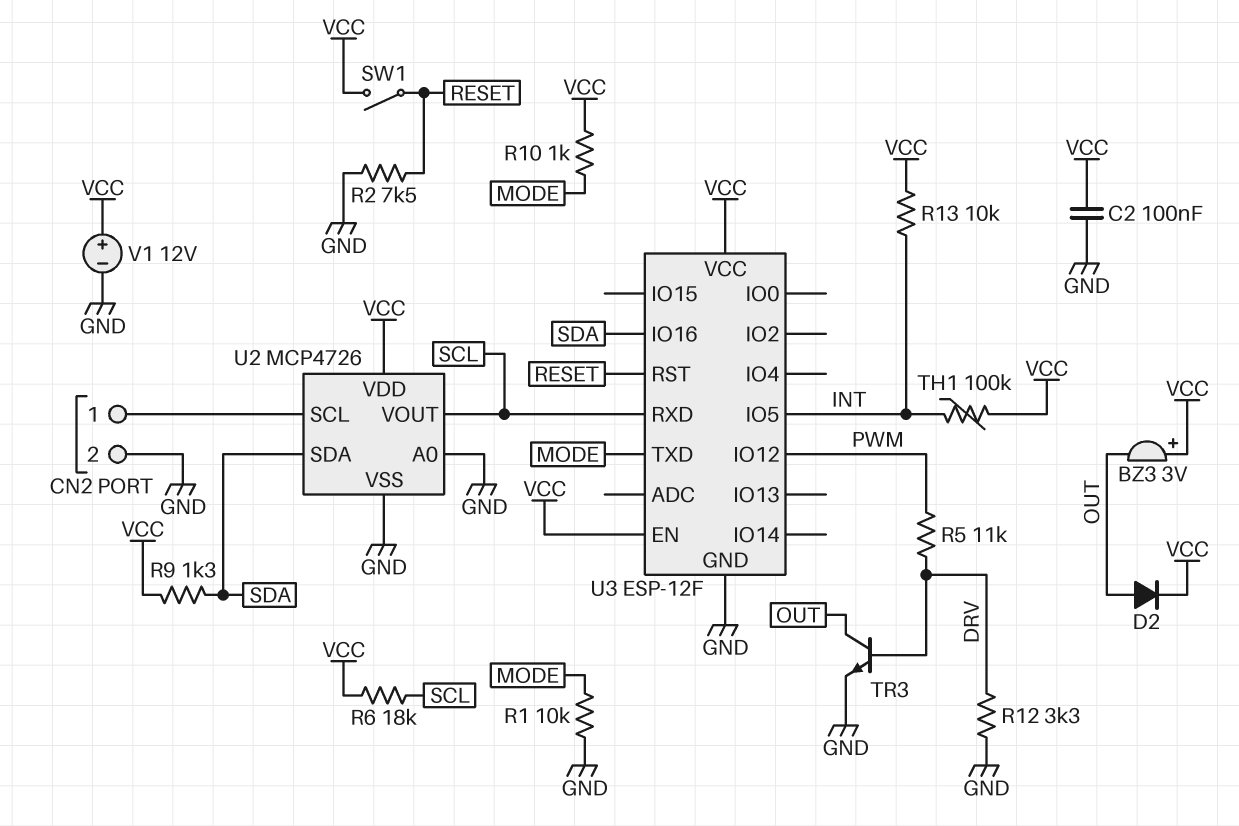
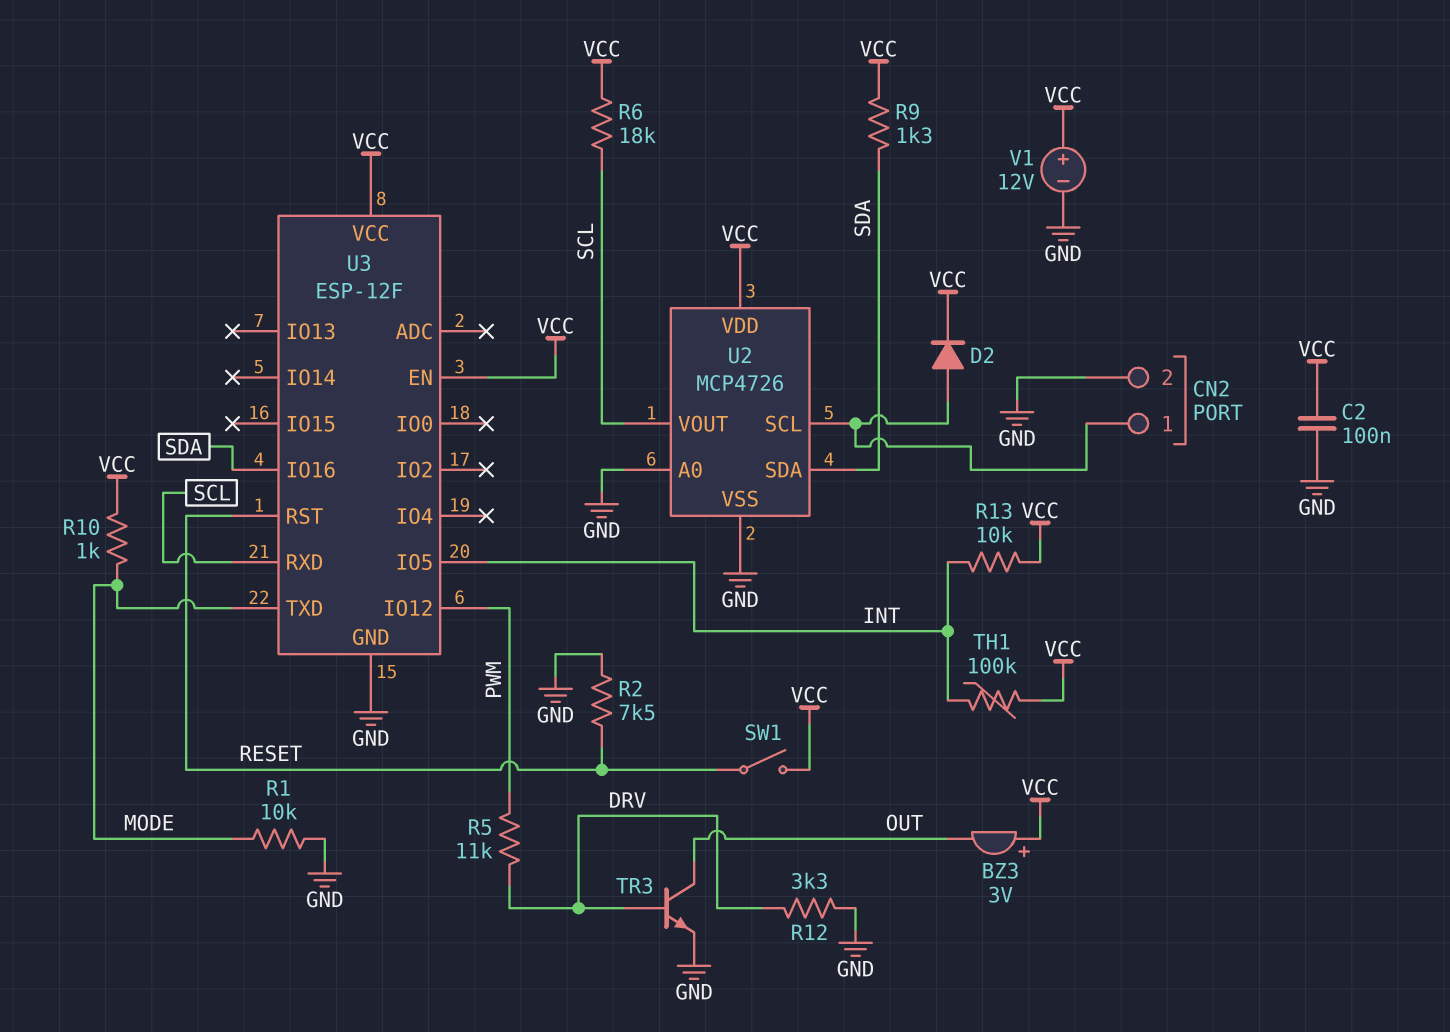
D2: diode (A OUT, K VCC) -> diode (A CN2/1, K VCC)

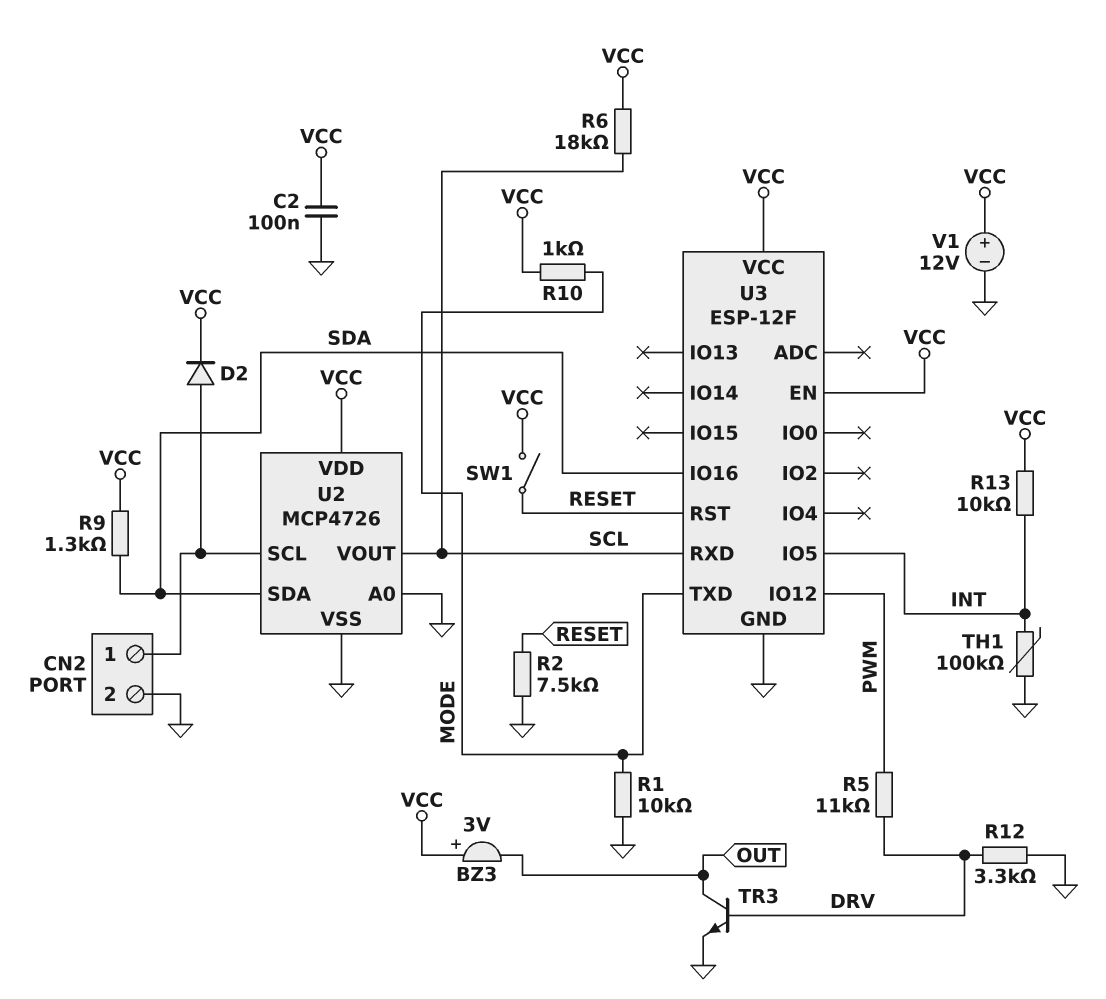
TH1: 100k (INT, VCC) -> 100k (GND, INT)

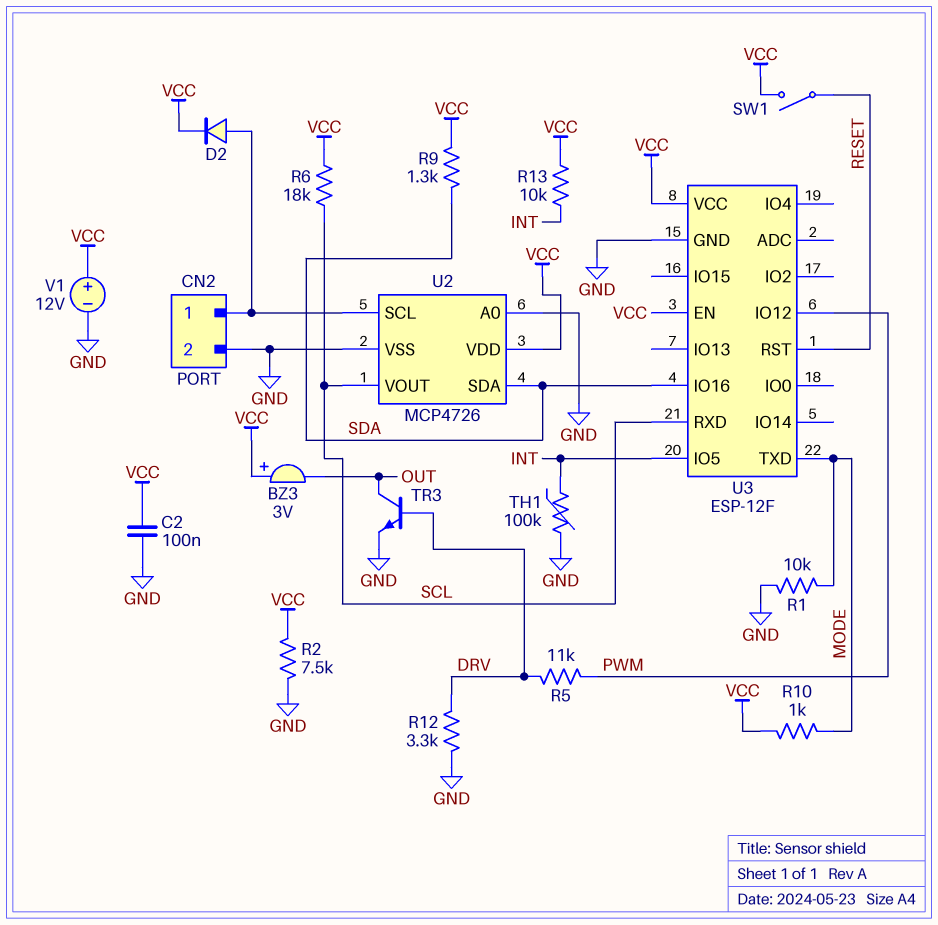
R2: 7.5k (GND, RESET) -> 7.5k (GND, VCC)

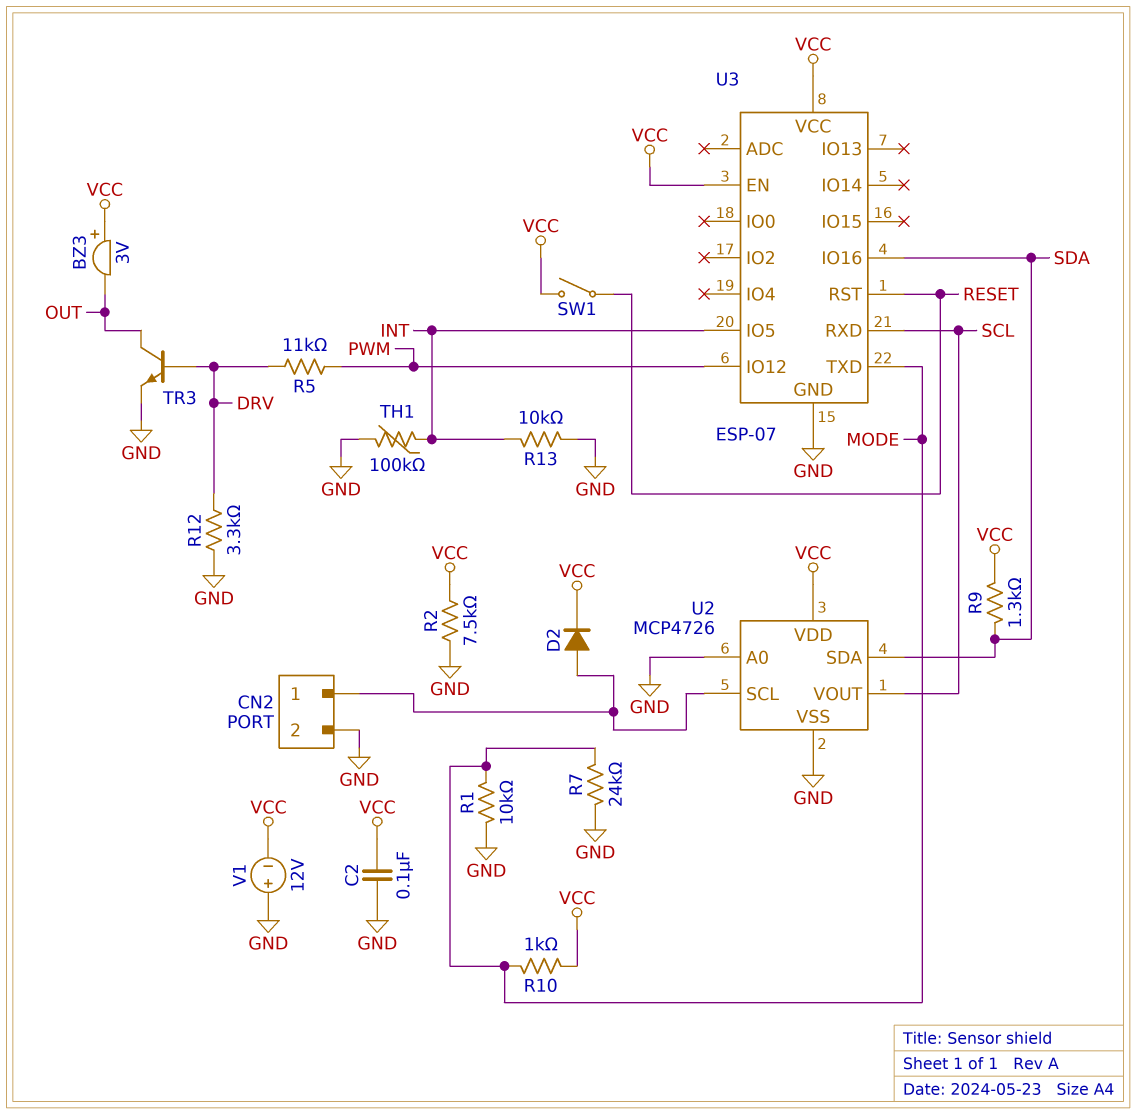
R6: 18k (SCL, VCC) -> none
R7: none -> 24k (GND, MODE)
R13: 10k (INT, VCC) -> 10k (GND, INT)
U3: ESP-12F -> ESP-07
V1: 12V (plus VCC, minus GND) -> 12V (plus GND, minus VCC)

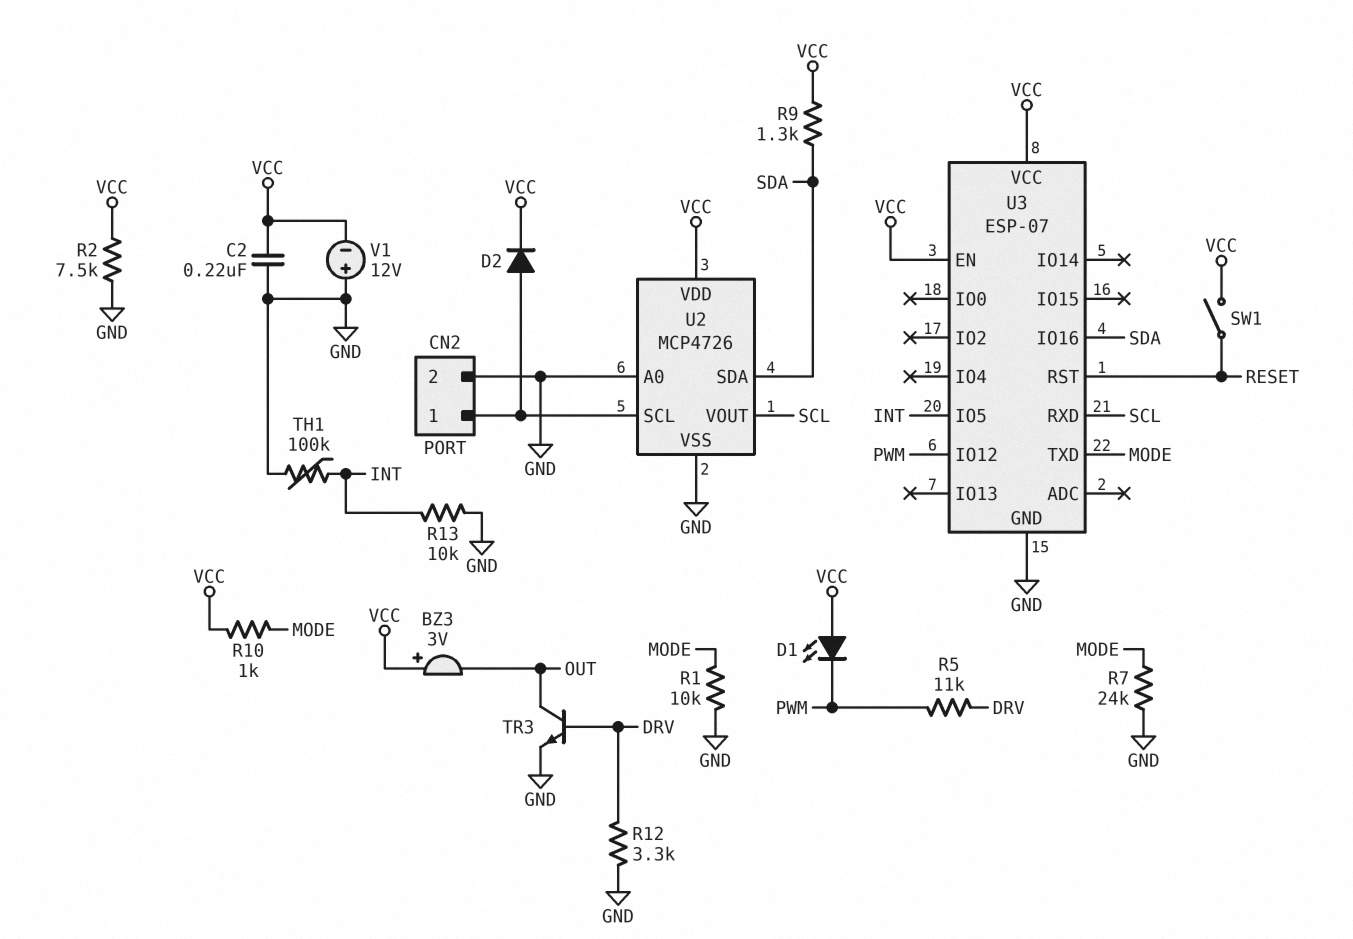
C2: 100nF (GND, VCC) -> 220nF (GND, VCC)
D1: none -> LED (A VCC, K PWM)

